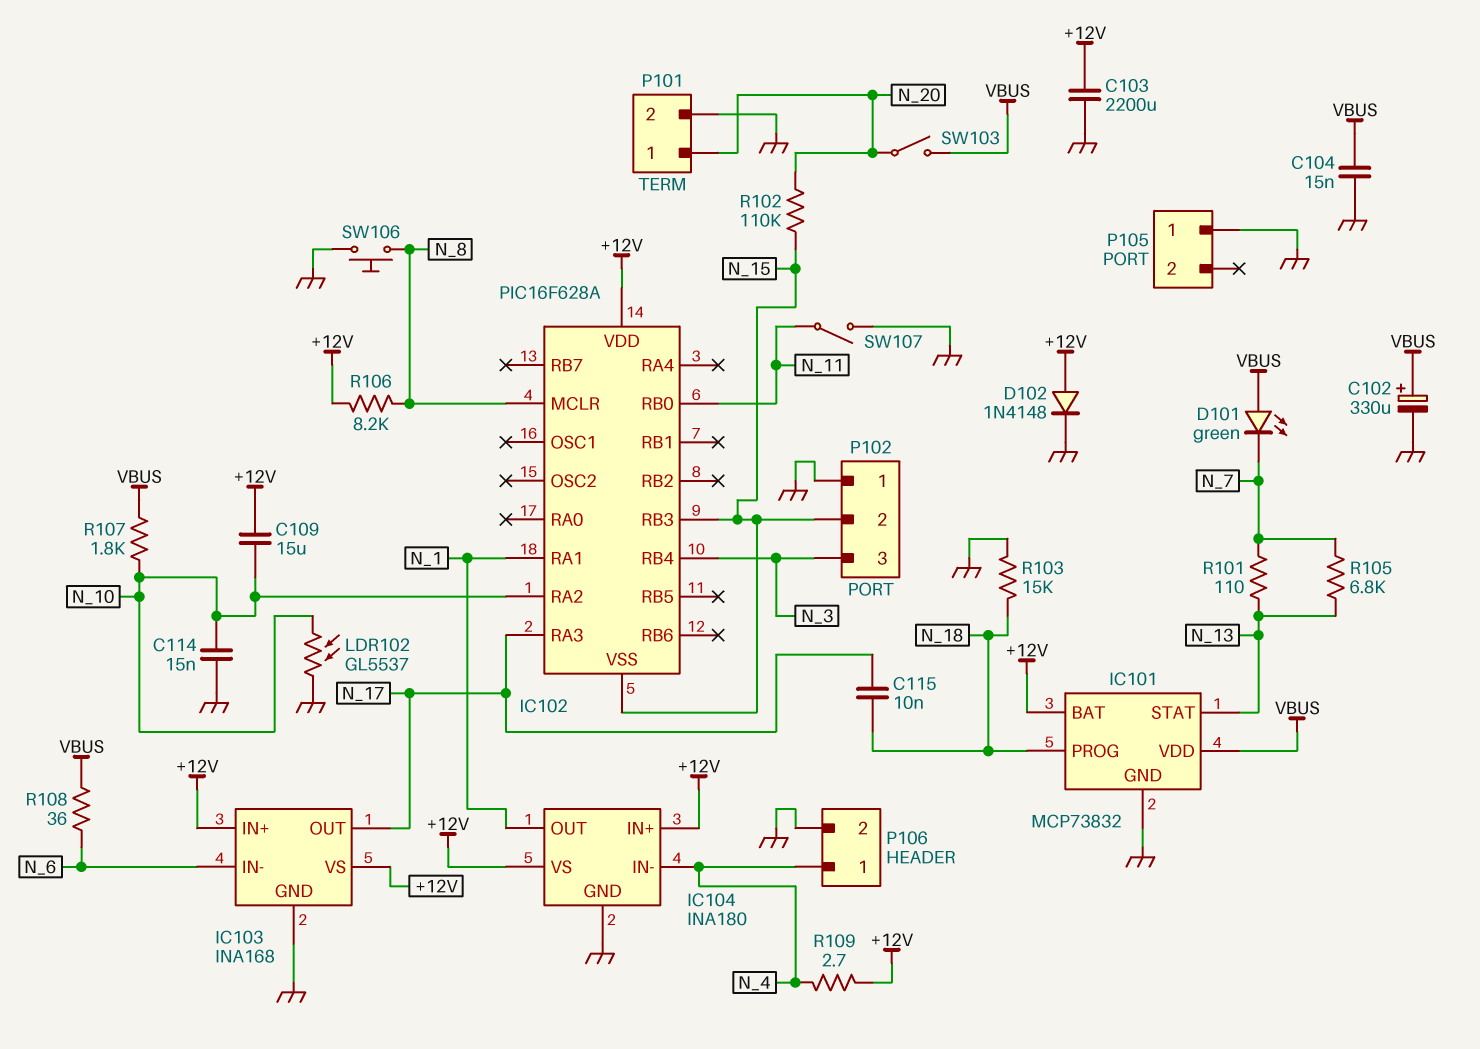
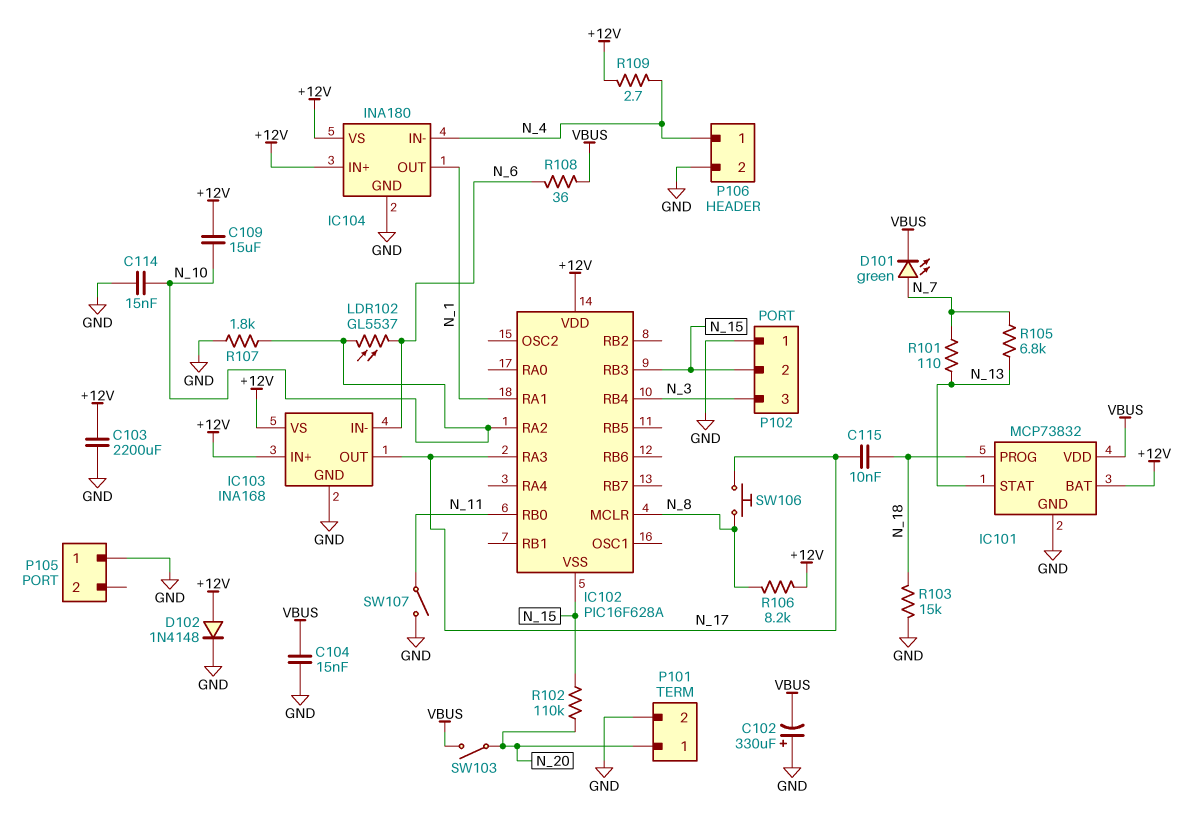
C102: 330uF (plus VBUS, minus GND) -> 330uF (plus GND, minus VBUS)
D101: LED green (A VBUS, K N_7) -> LED green (A N_7, K VBUS)
LDR102: GL5537 (GND, N_10) -> GL5537 (N_6, N_10)
R107: 1.8k (N_10, VBUS) -> 1.8k (GND, N_10)
SW106: button (GND, N_8) -> button (N_8, N_17)

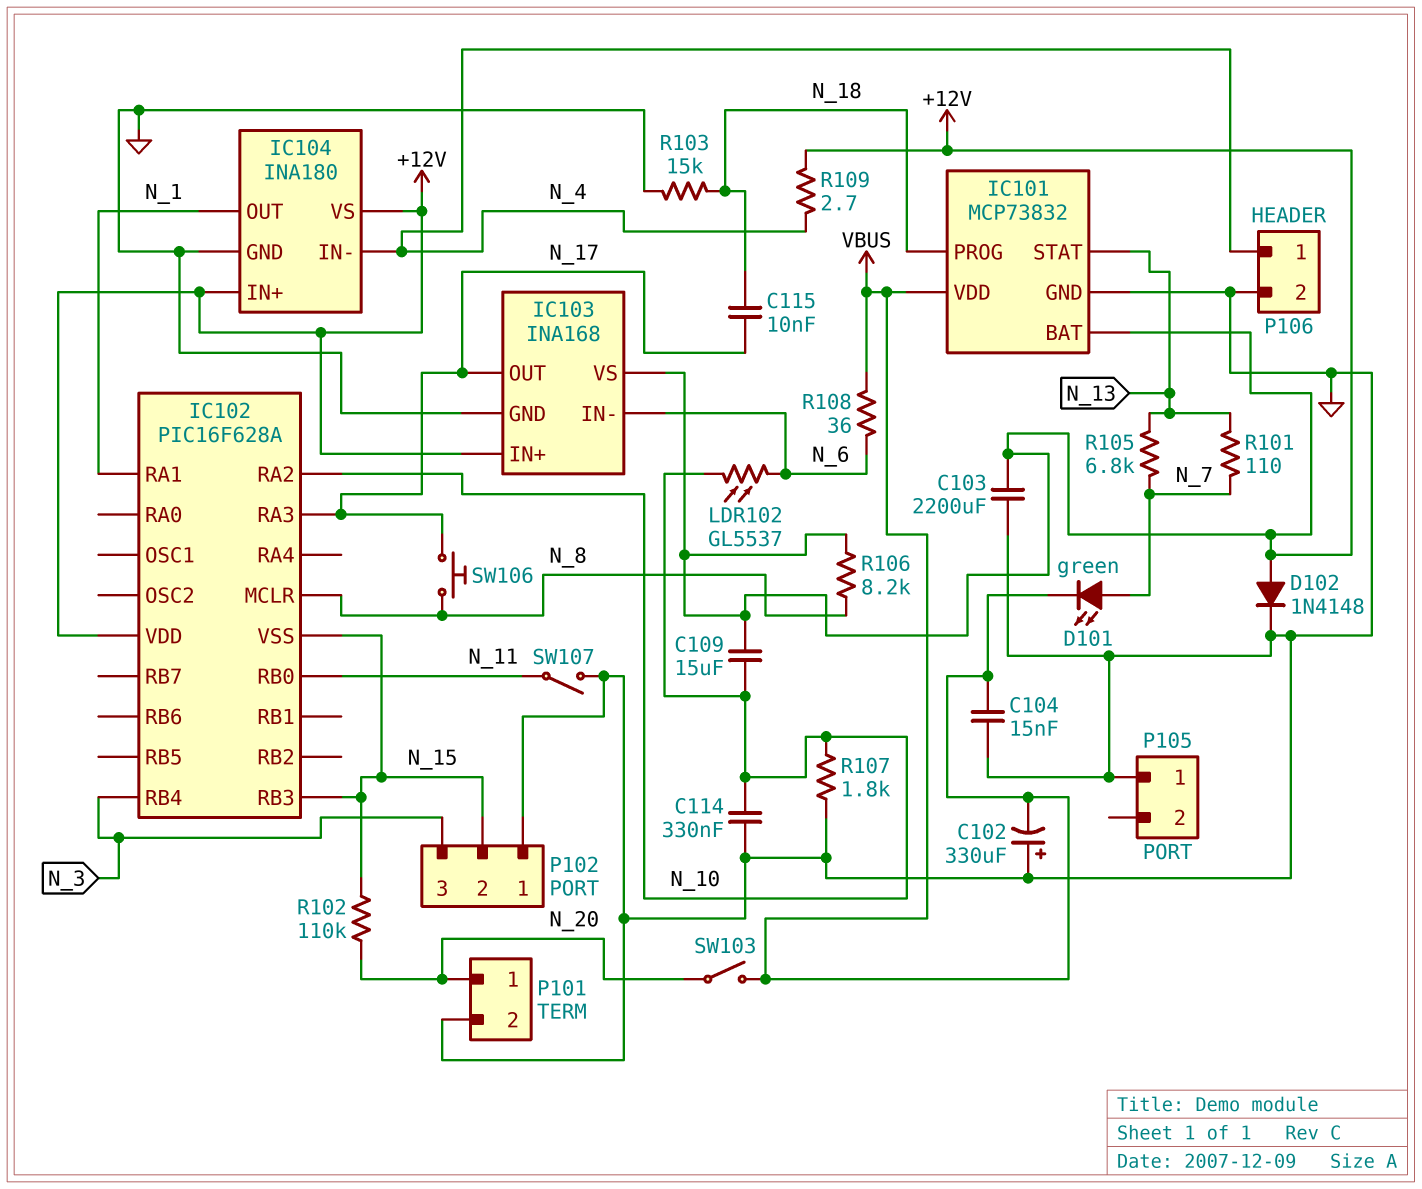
C114: 15nF (GND, N_10) -> 330nF (GND, N_10)

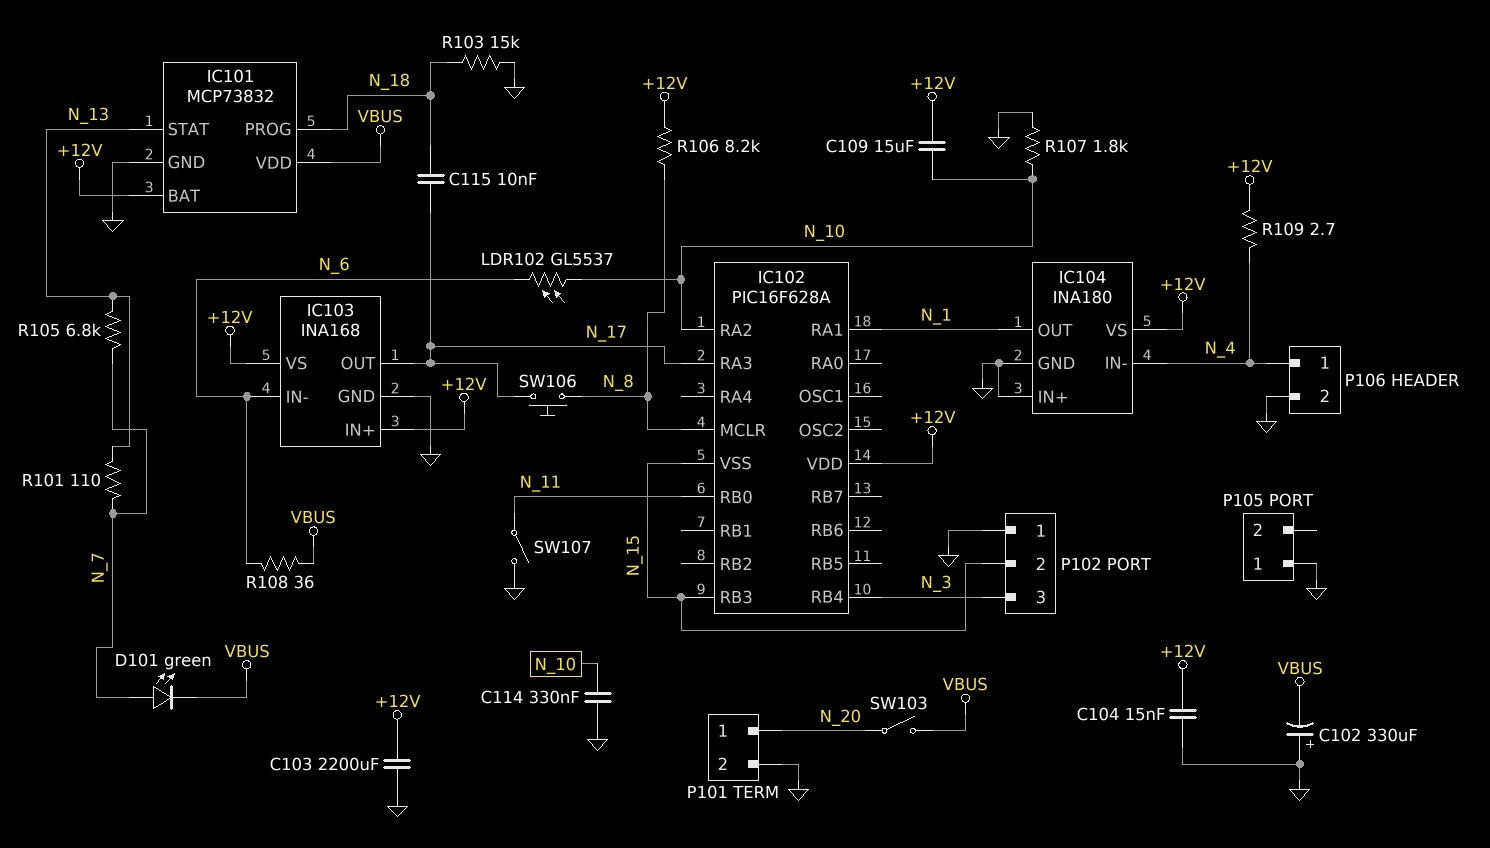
C104: 15nF (GND, VBUS) -> 15nF (+12V, GND)
D102: diode 1N4148 (A +12V, K GND) -> none
IC104 pin IN+: +12V -> GND
R102: 110k (N_15, N_20) -> none

